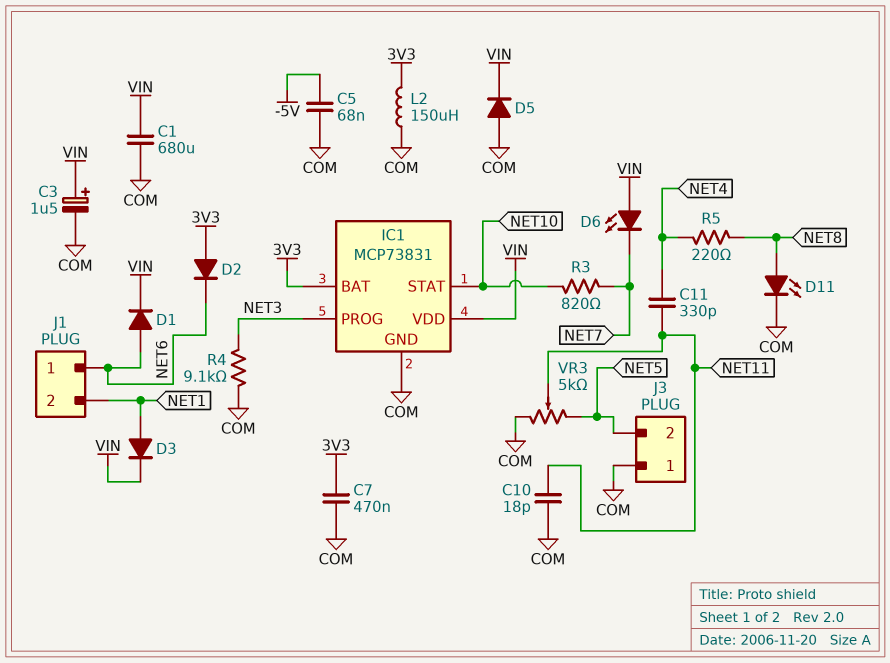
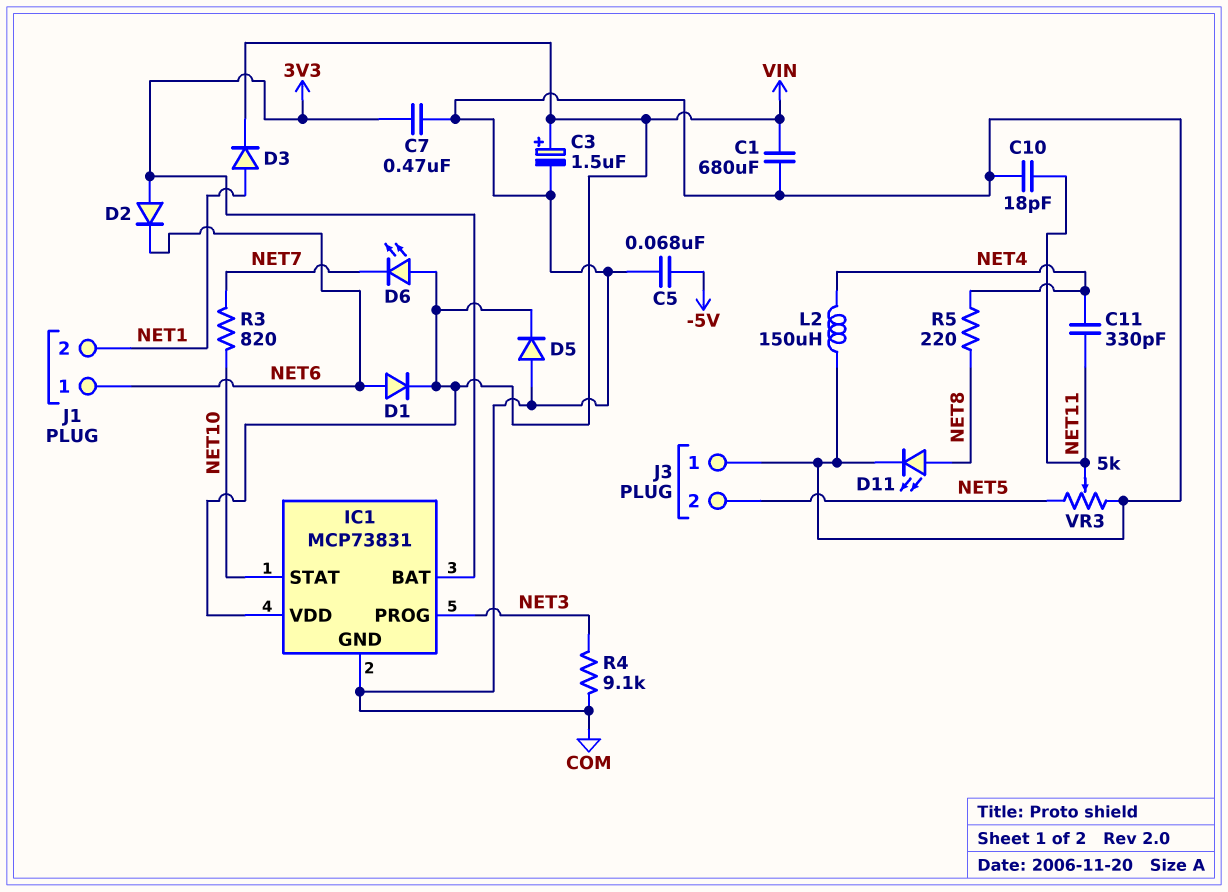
L2: 150uH (3V3, COM) -> 150uH (COM, NET4)

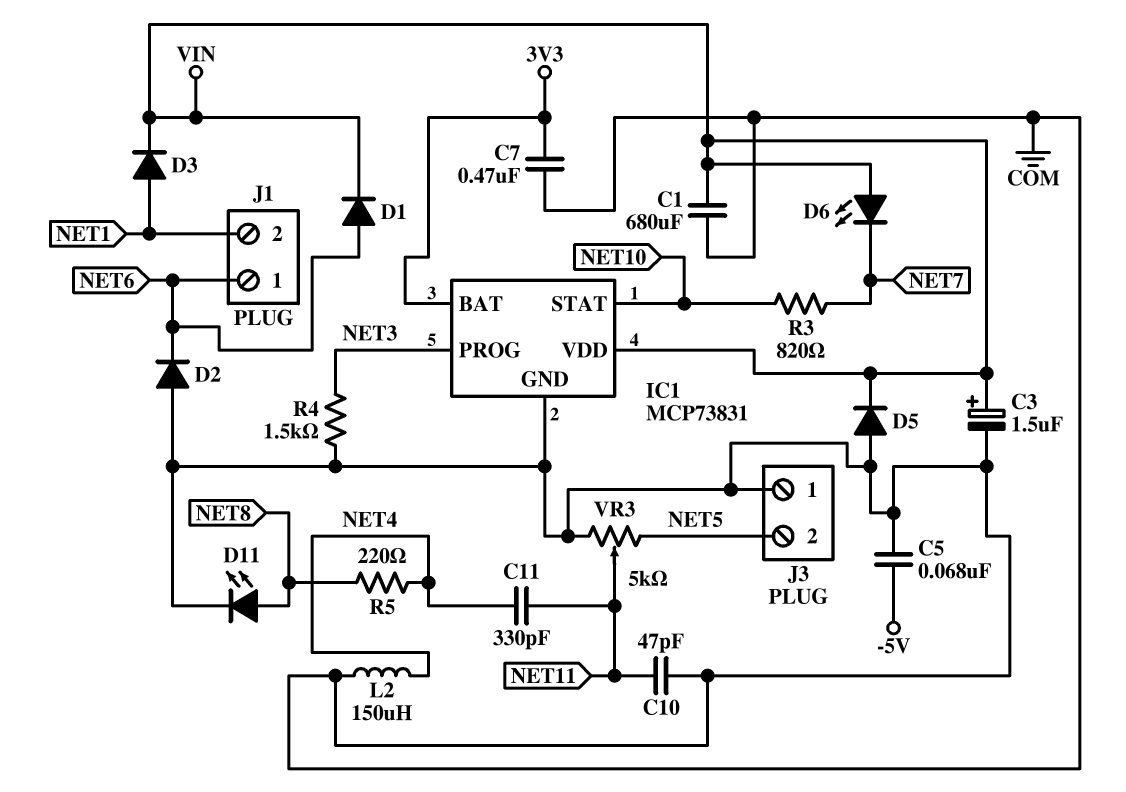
C10: 18pF (COM, NET11) -> 47pF (COM, NET11)
D2: diode (A 3V3, K NET6) -> diode (A COM, K NET6)
R4: 9.1k (COM, NET3) -> 1.5k (COM, NET3)

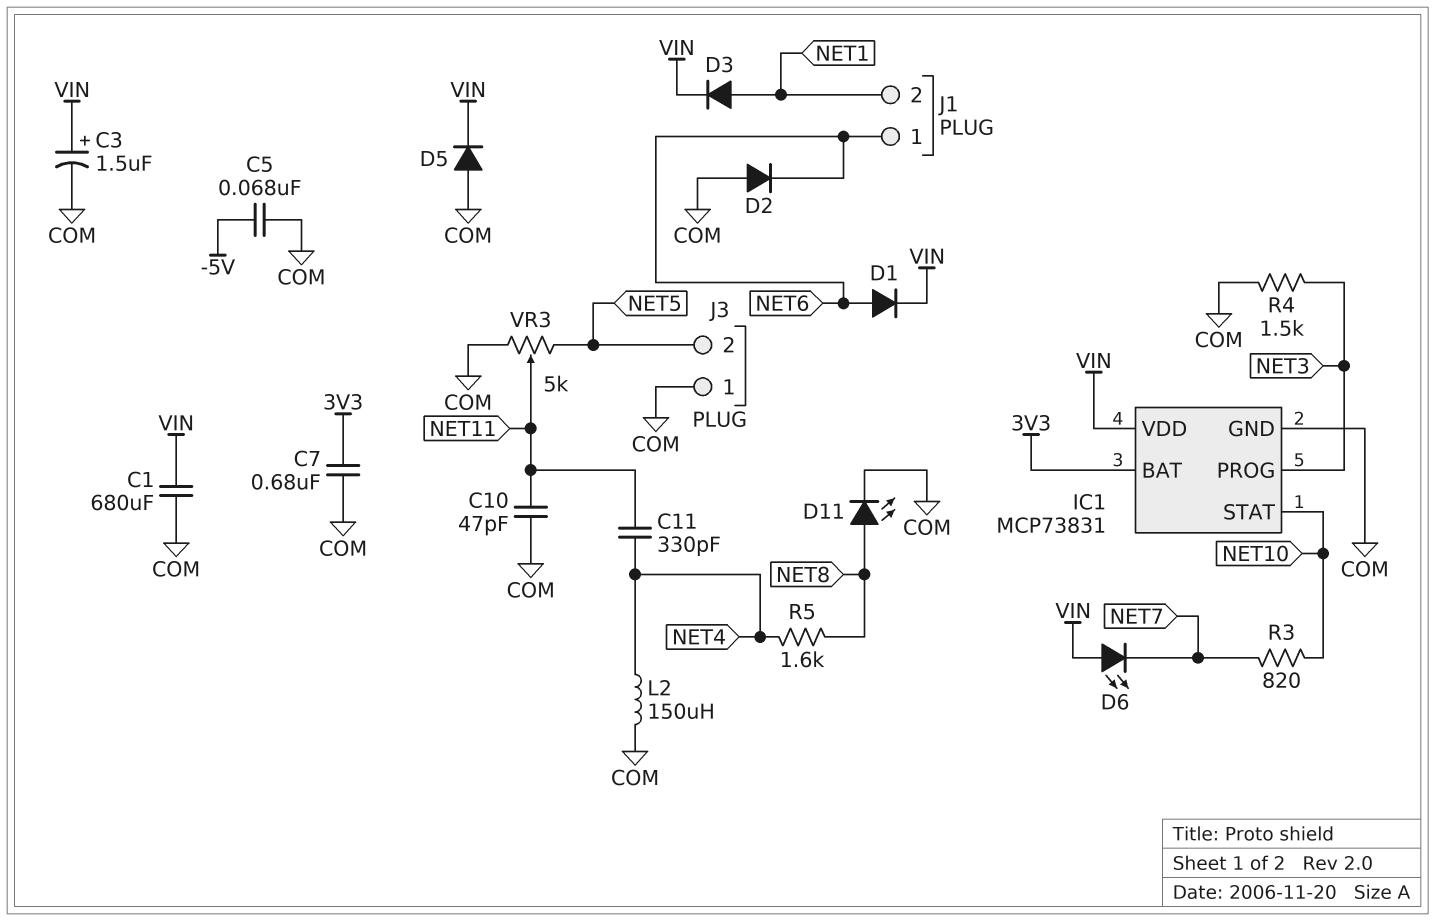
C7: 470nF (3V3, COM) -> 680nF (3V3, COM)
R5: 220 (NET4, NET8) -> 1.6k (NET4, NET8)

